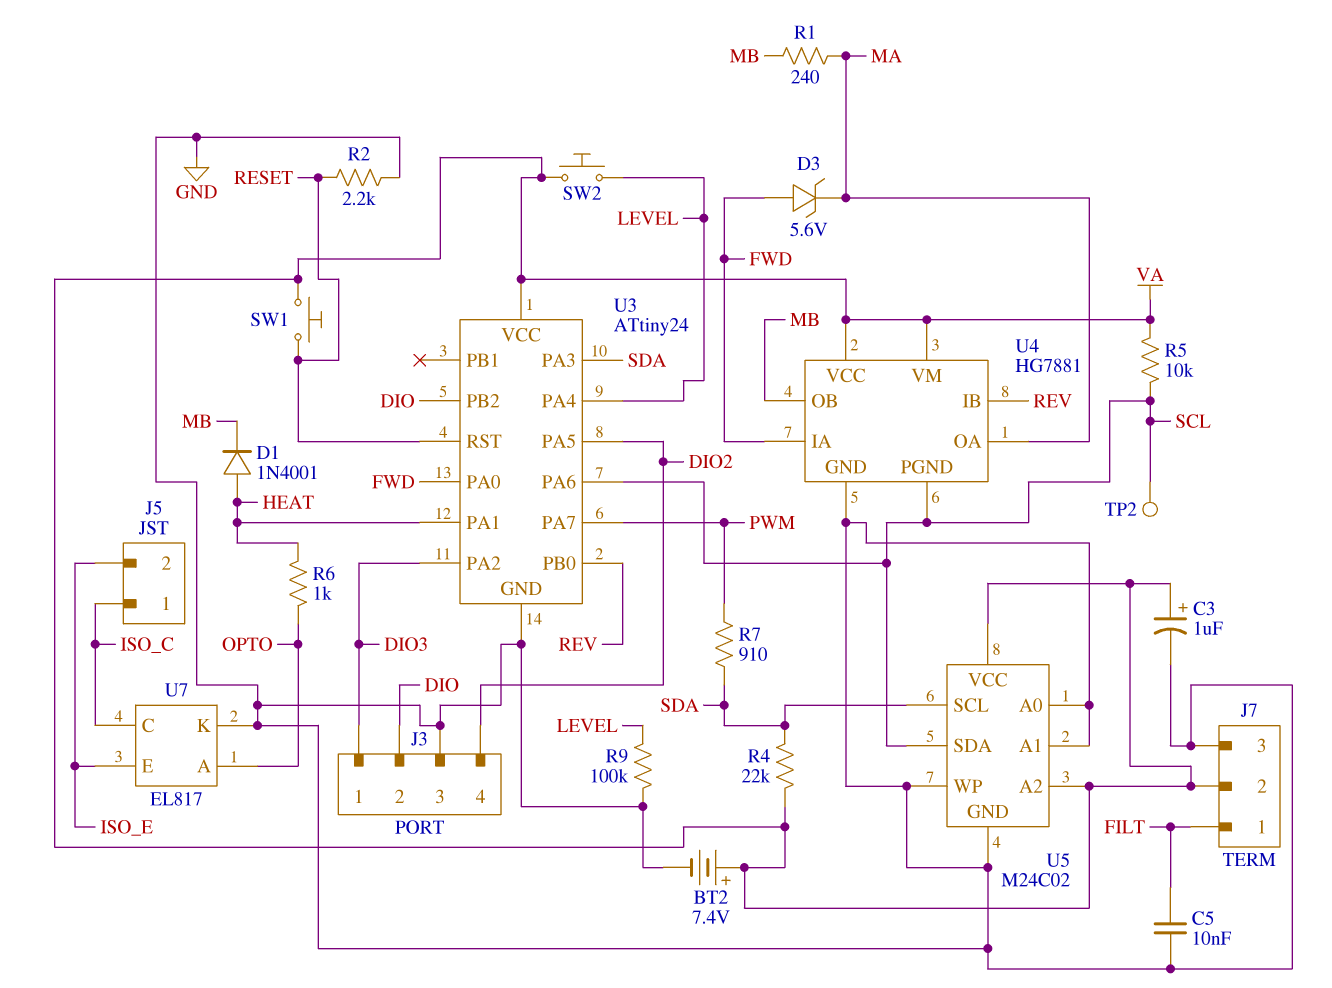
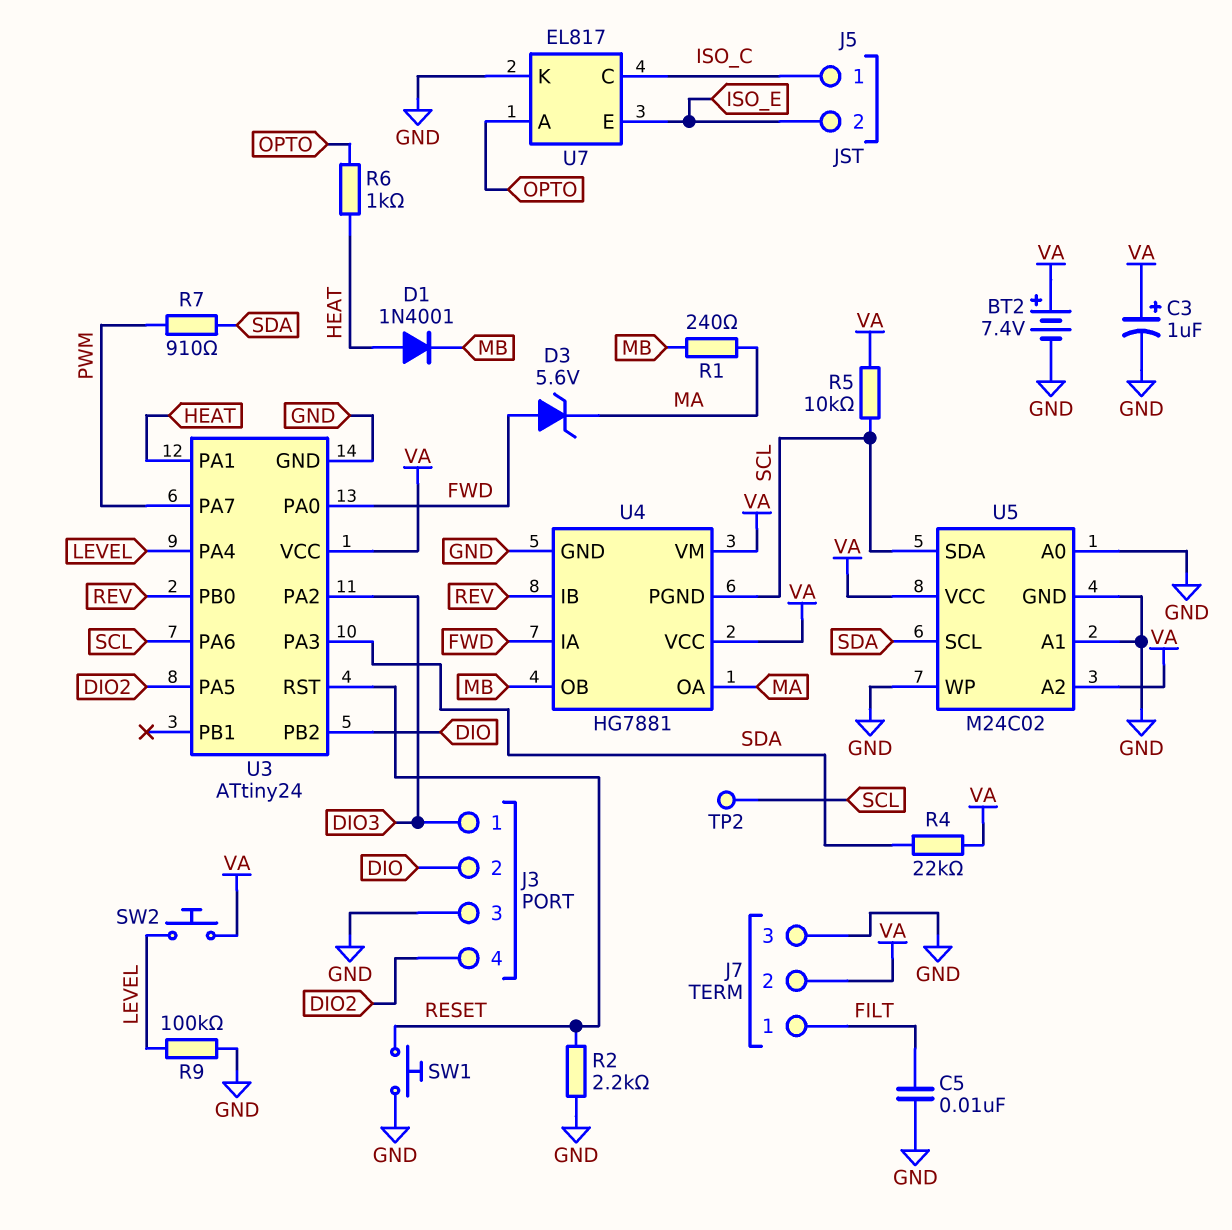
SW1: button (RESET, VA) -> button (GND, RESET)

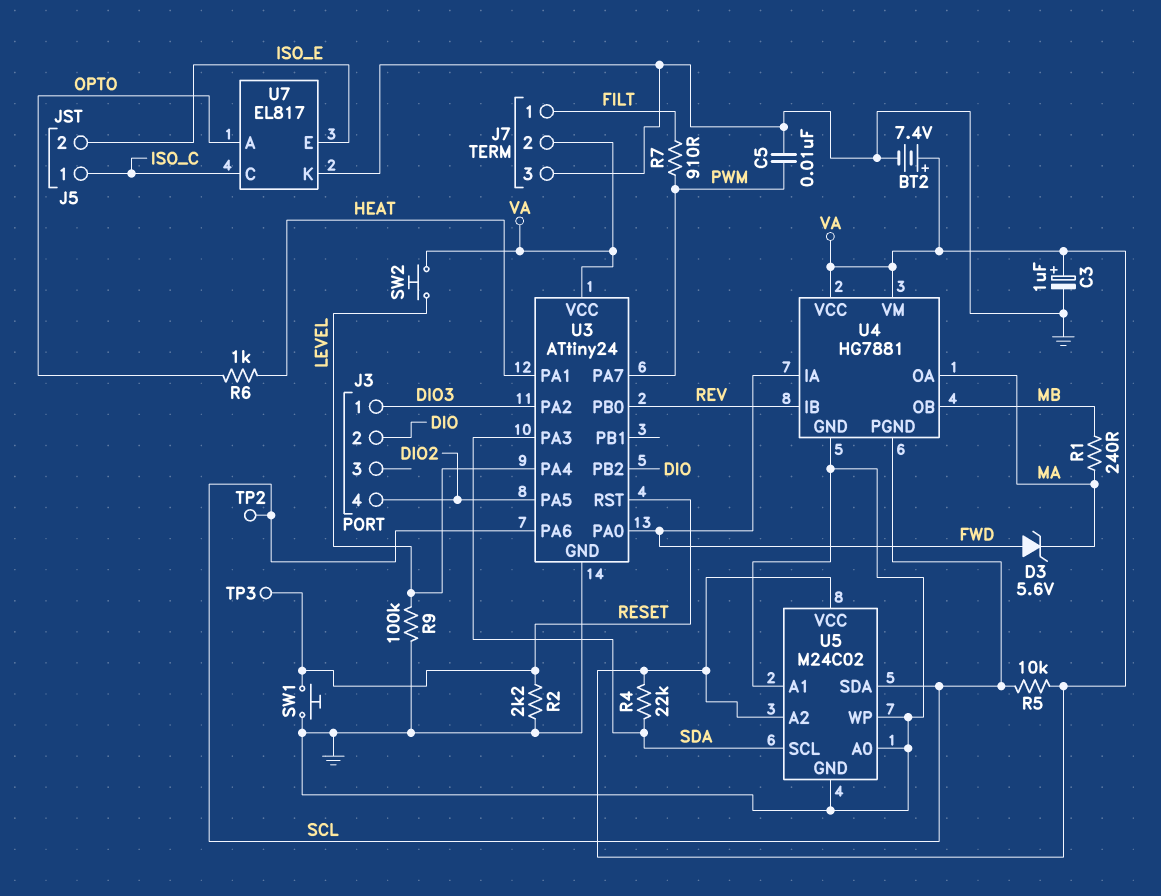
C5: 10nF (FILT, GND) -> 10nF (GND, PWM)
D1: diode 1N4001 (A HEAT, K MB) -> none
J3 pin 3: GND -> none
R7: 910 (PWM, SDA) -> 910 (FILT, PWM)
TP3: none -> test point (RESET)

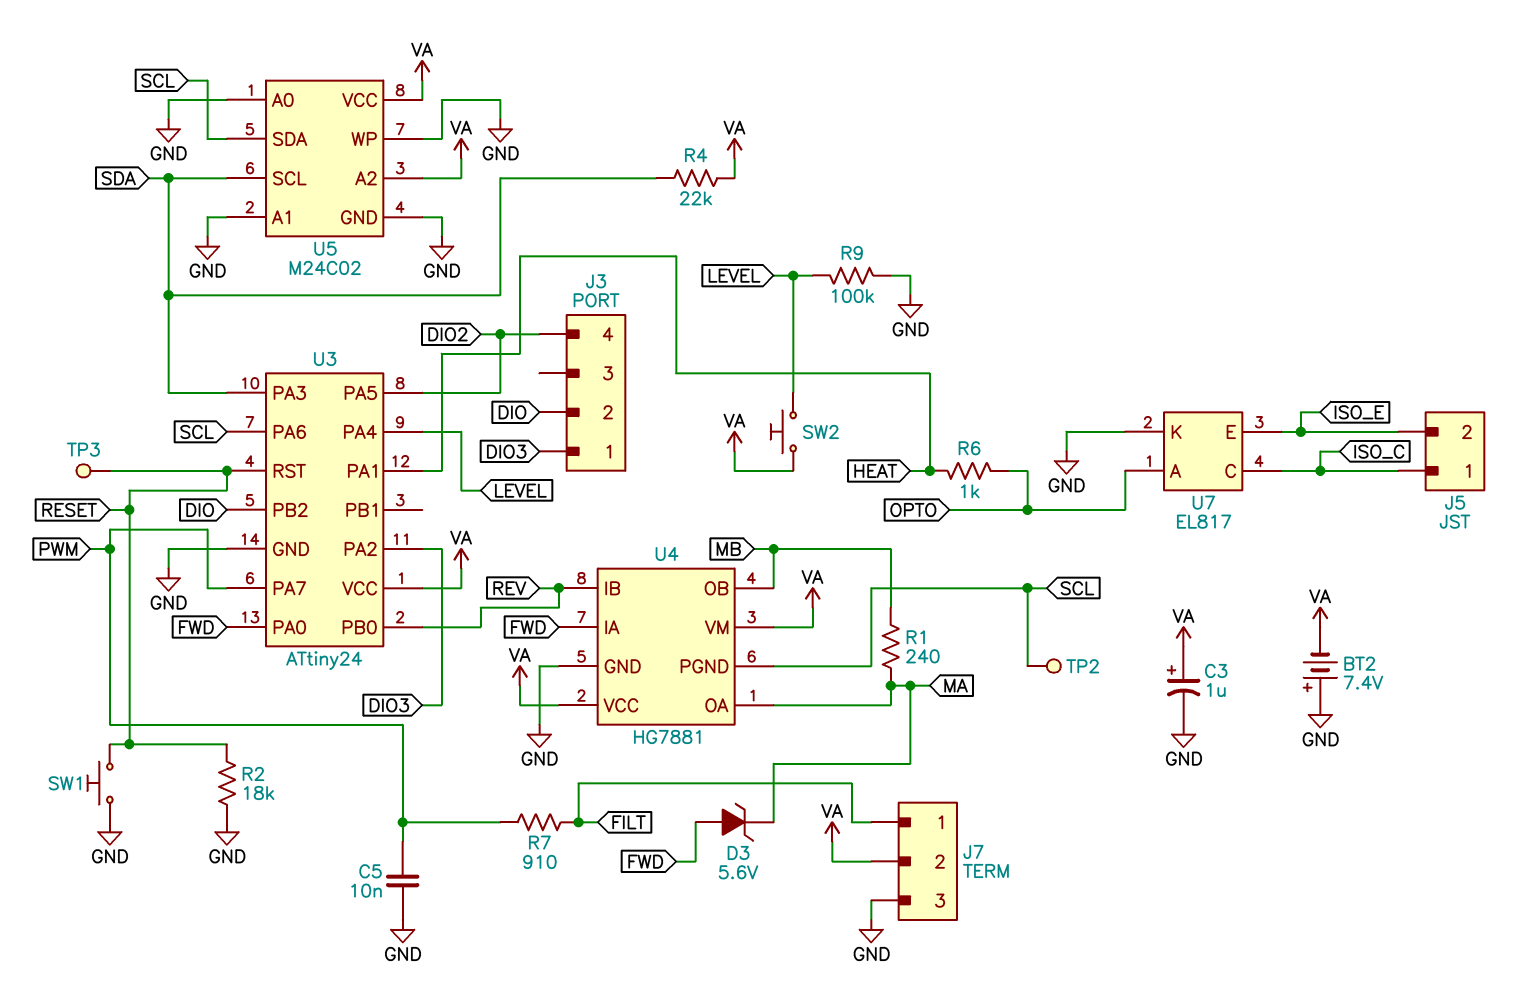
BT2: 7.4V (plus VA, minus GND) -> 7.4V (plus GND, minus VA)
R2: 2.2k (GND, RESET) -> 18k (GND, RESET)
R5: 10k (SCL, VA) -> none

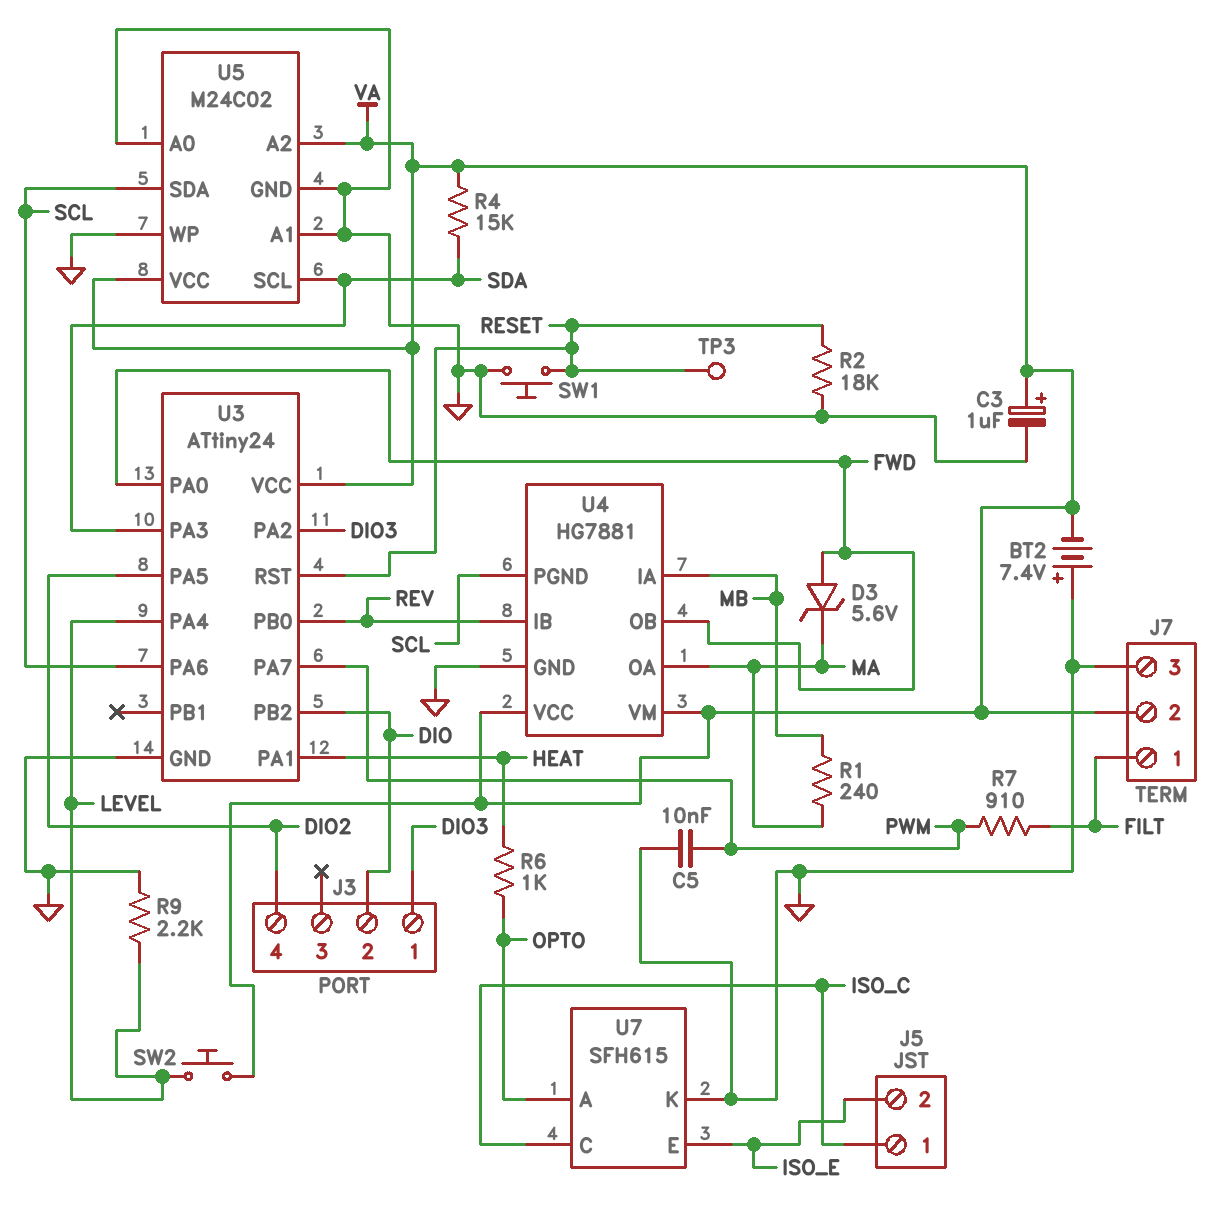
R4: 22k (SDA, VA) -> 15k (SDA, VA)
R9: 100k (GND, LEVEL) -> 2.2k (GND, LEVEL)
TP2: test point (SCL) -> none
U4 pin IA: FWD -> MB
U4 pin OB: MB -> FWD
U7: EL817 -> SFH615

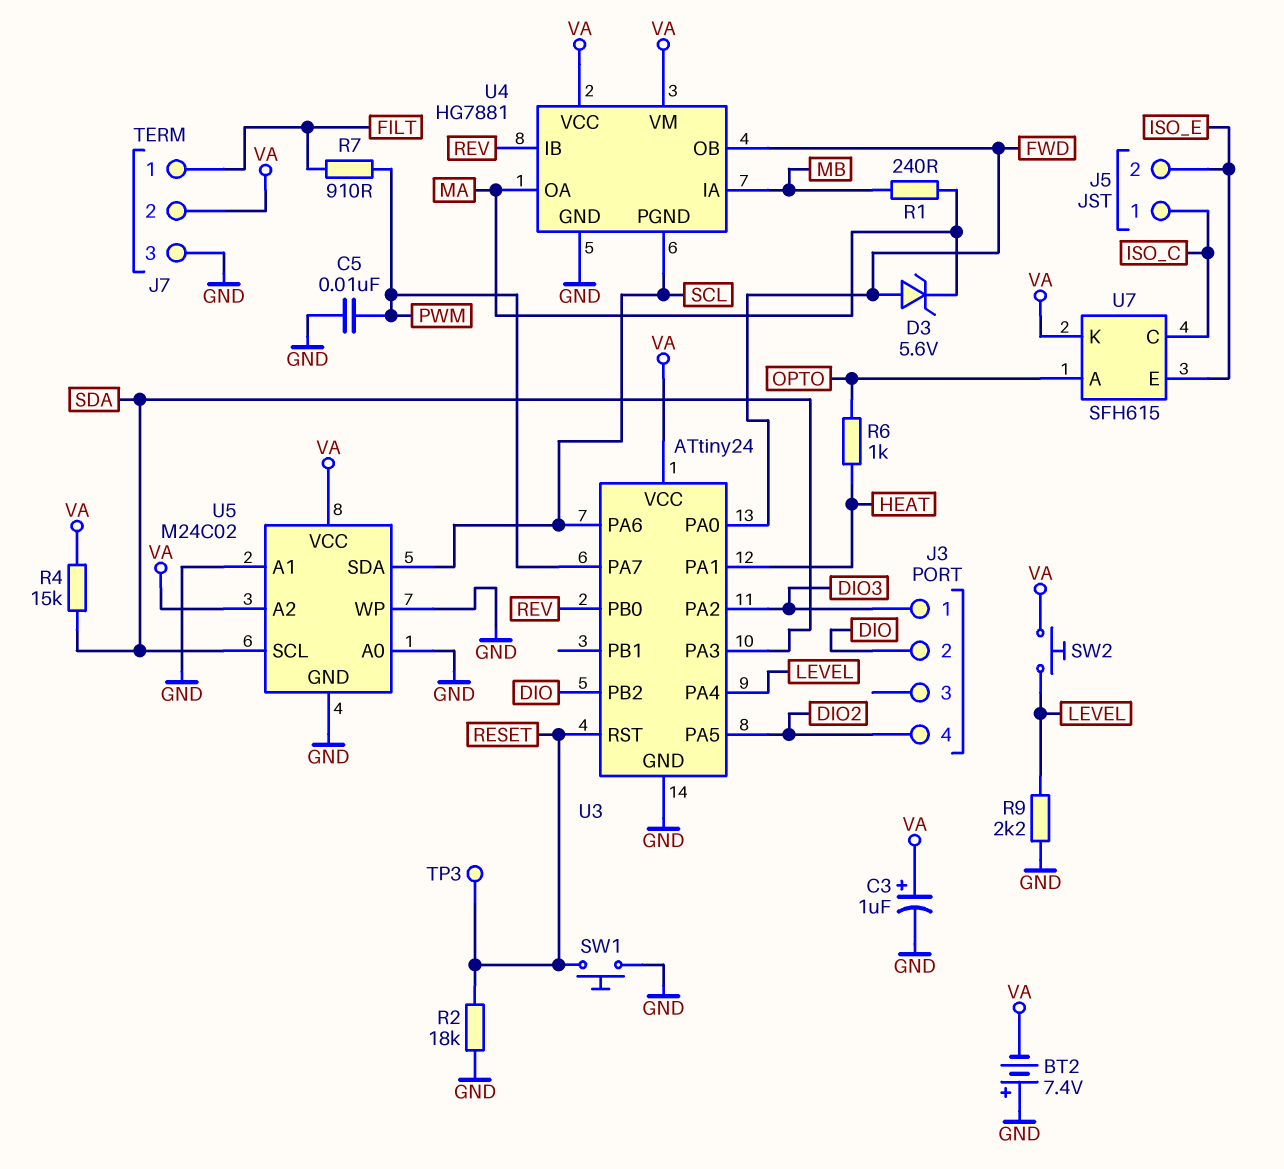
U7 pin K: GND -> VA

